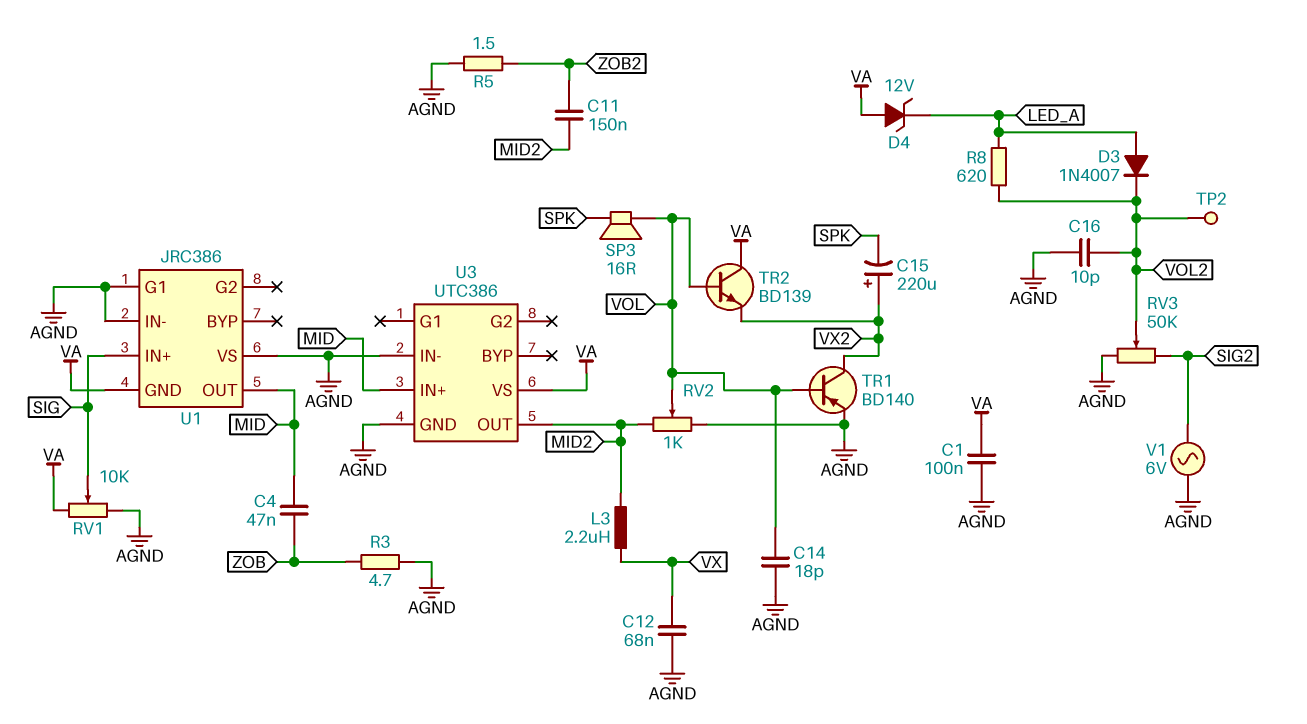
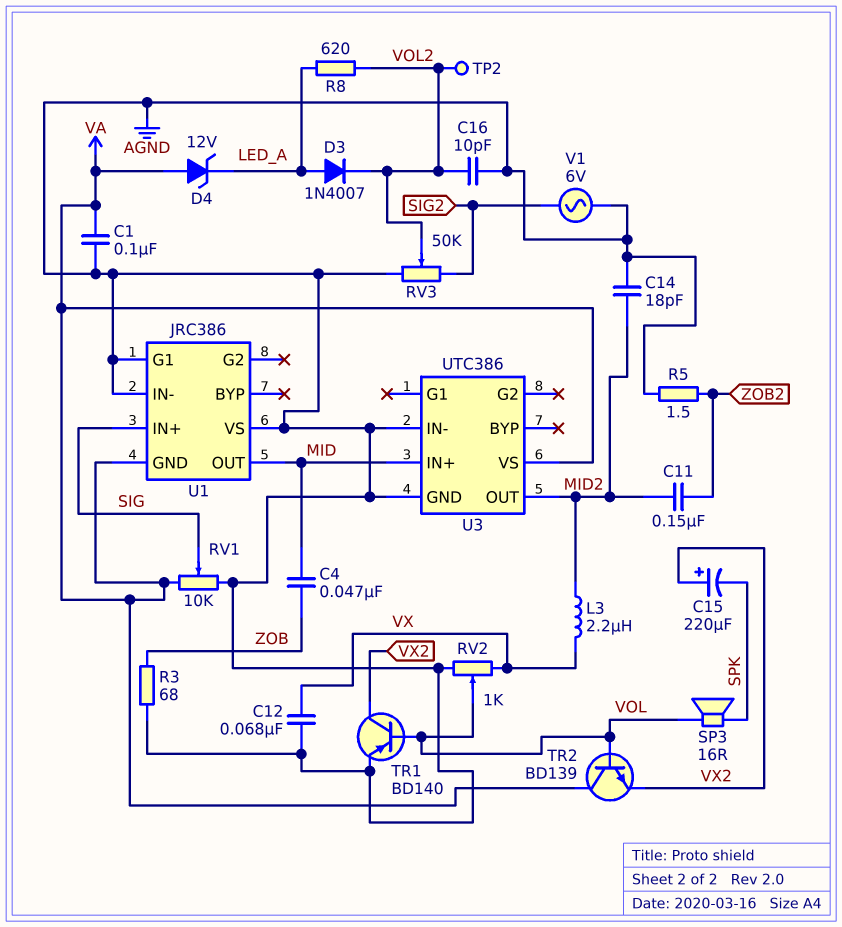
C14: 18pF (AGND, VOL) -> 18pF (AGND, MID2)
R3: 4.7 (AGND, ZOB) -> 68 (AGND, ZOB)
RV2: 1k (AGND, MID2, wiper VOL) -> 1k (AGND, VX, wiper VOL)

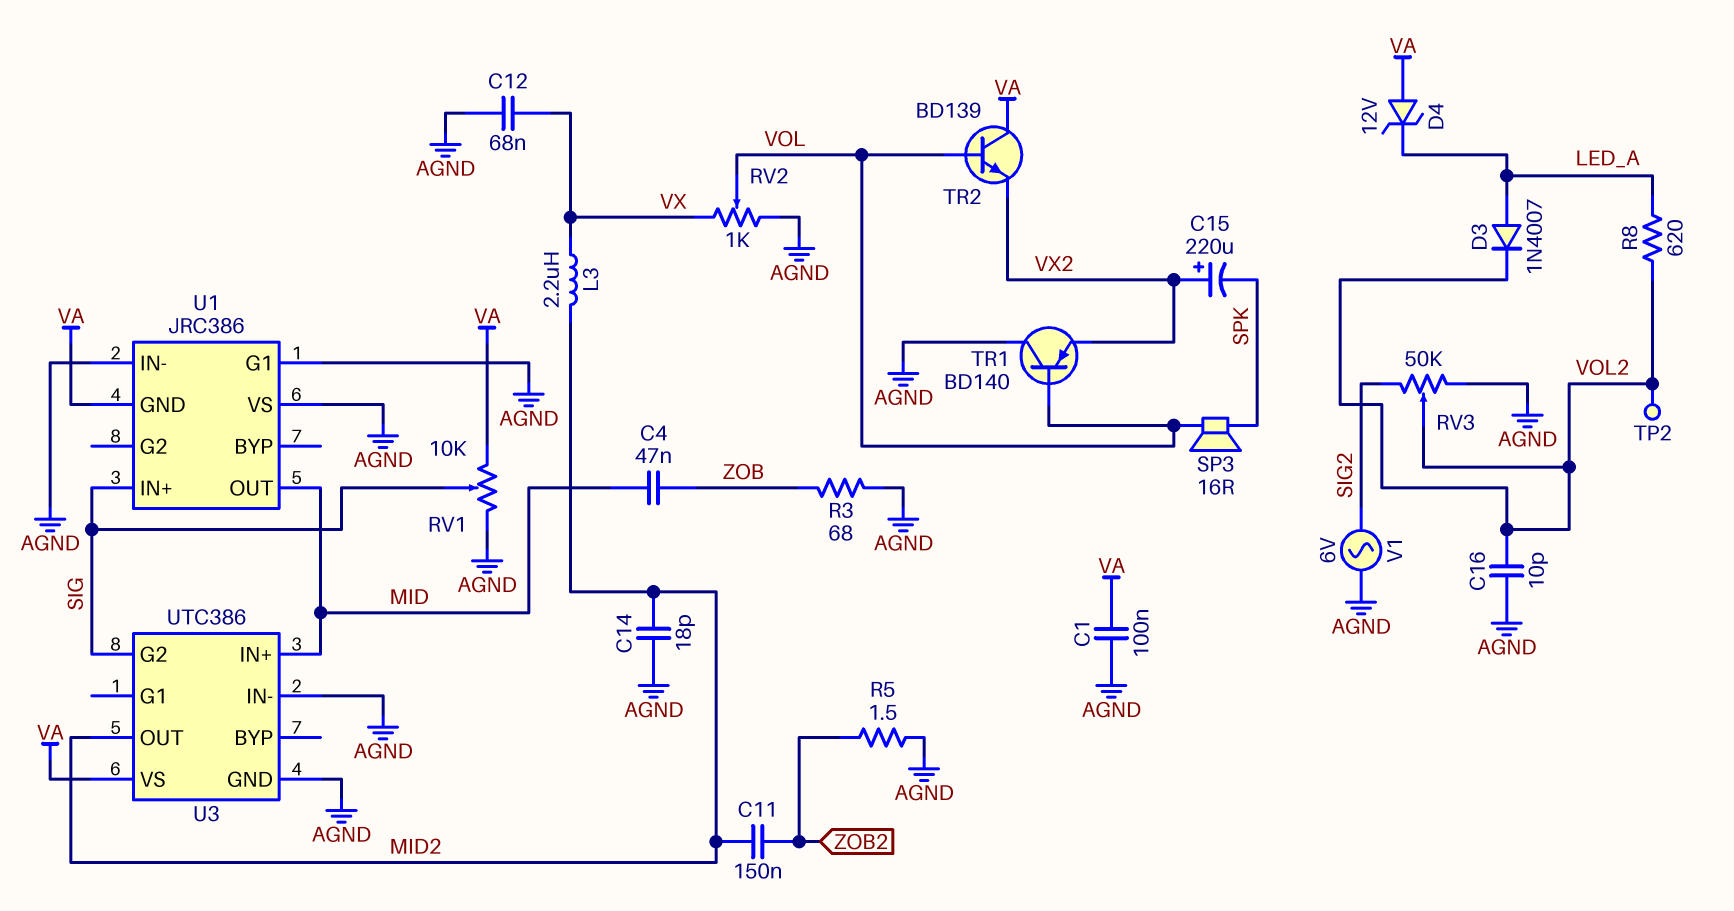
TR1: PNP BD140 (B VOL, C VX2, E AGND) -> PNP BD140 (B VOL, C AGND, E VX2)
U3 pin G2: none -> SIG

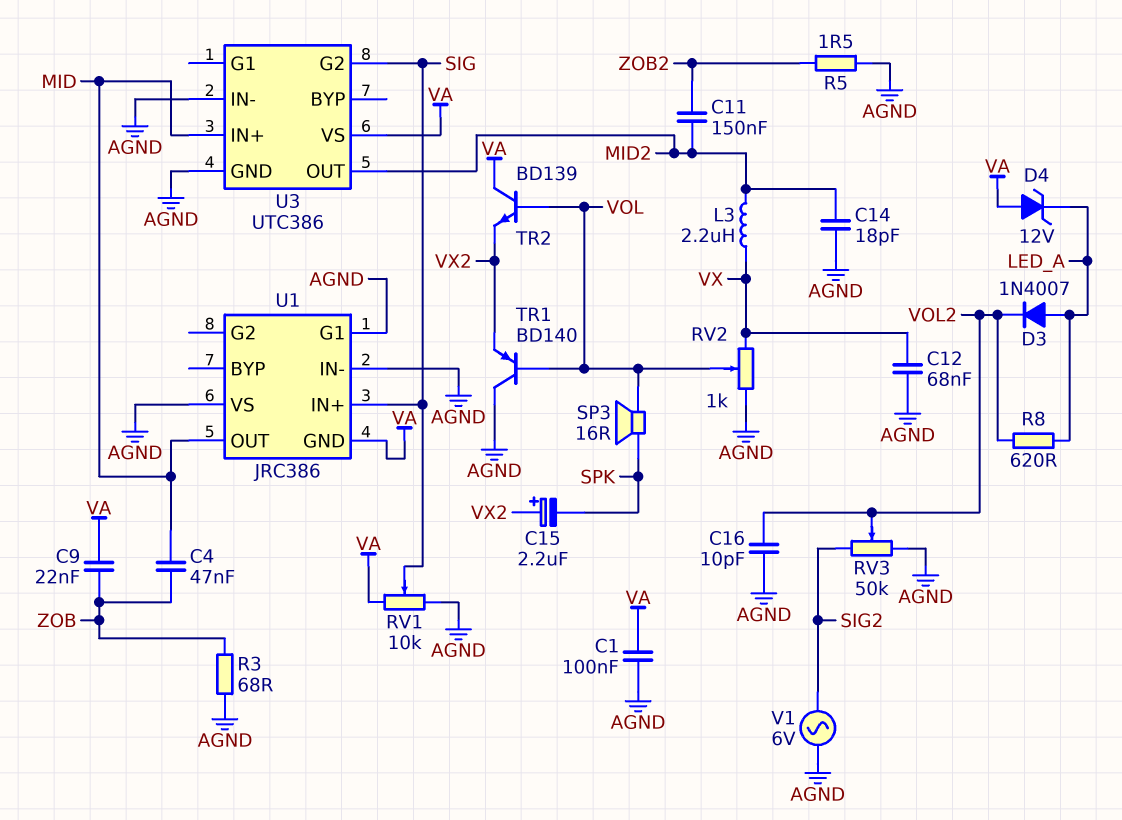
C9: none -> 22nF (VA, ZOB)
C15: 220uF (plus VX2, minus SPK) -> 2.2uF (plus VX2, minus SPK)
TP2: test point (VOL2) -> none

